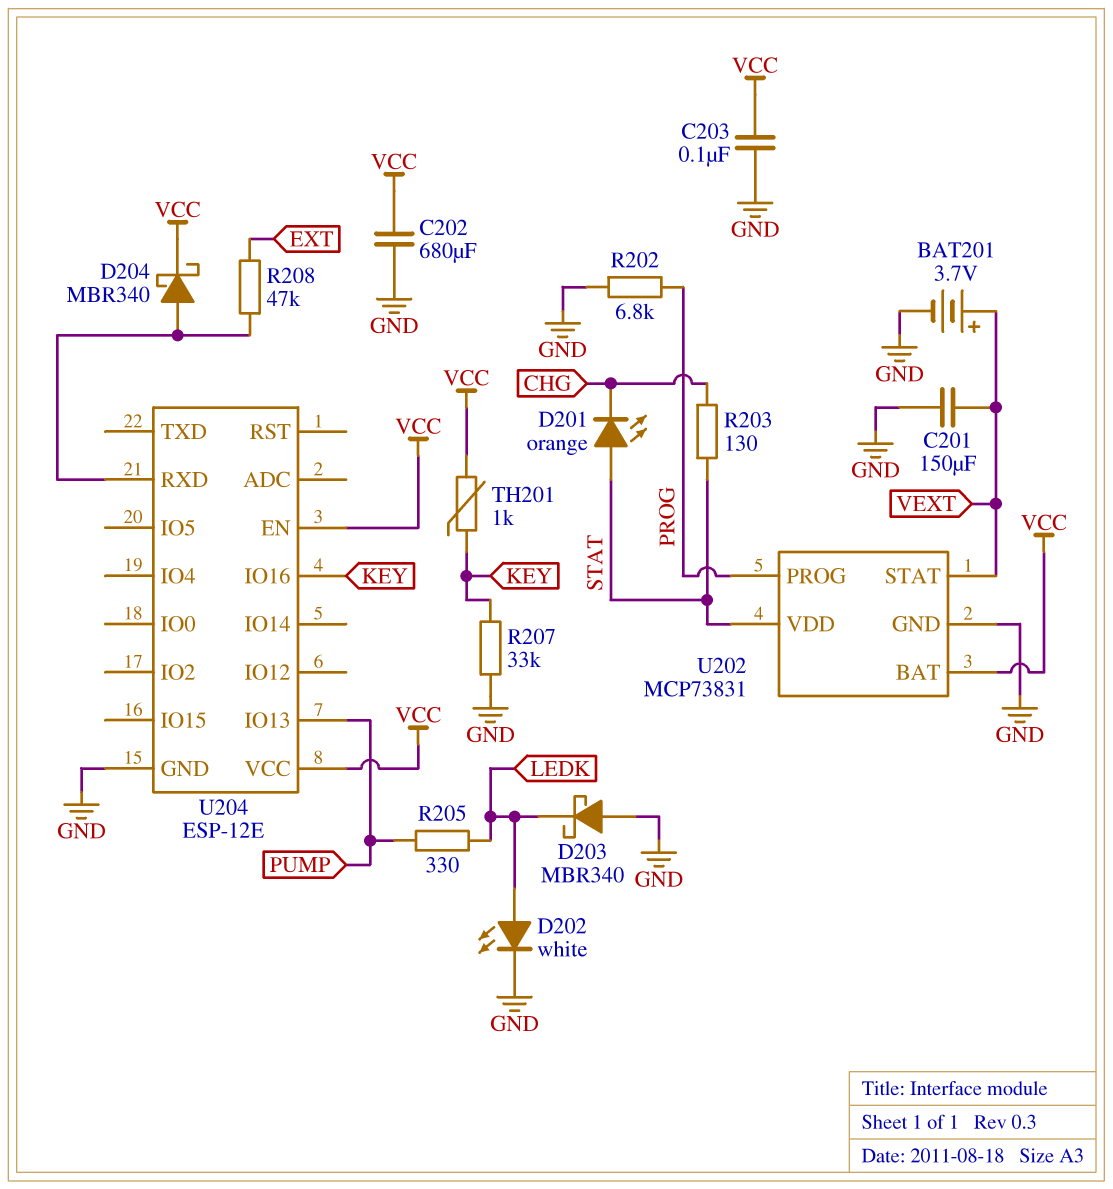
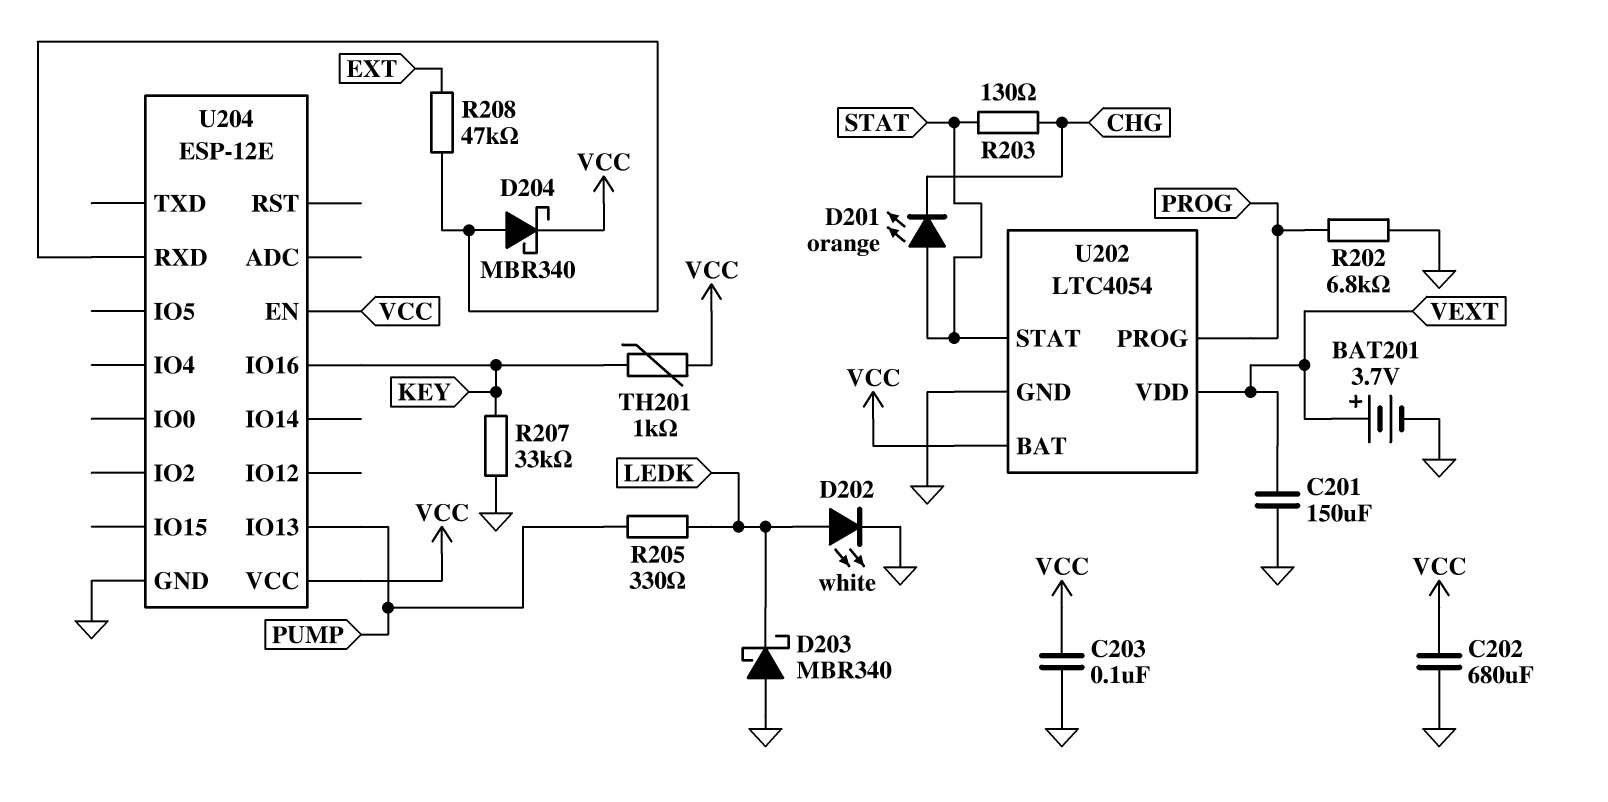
U202: MCP73831 -> LTC4054
U202 pin STAT: VEXT -> STAT
U202 pin VDD: STAT -> VEXT

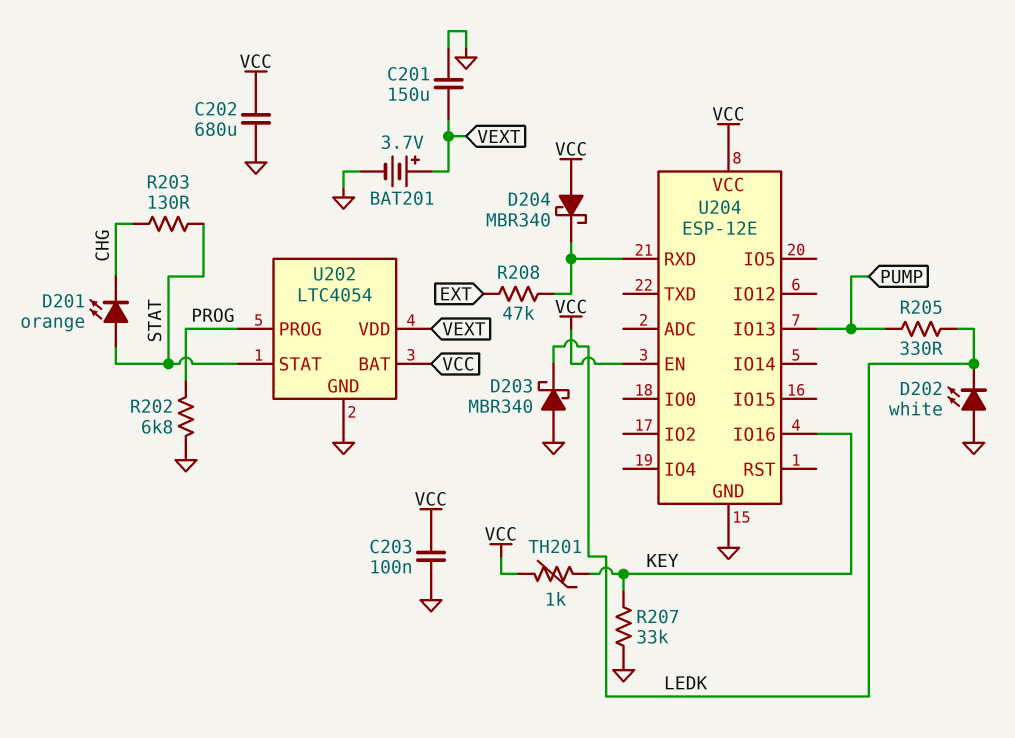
D202: LED white (A LEDK, K GND) -> LED white (A GND, K LEDK)
D204: schottky MBR340 (A U204/RXD, K VCC) -> schottky MBR340 (A VCC, K U204/RXD)

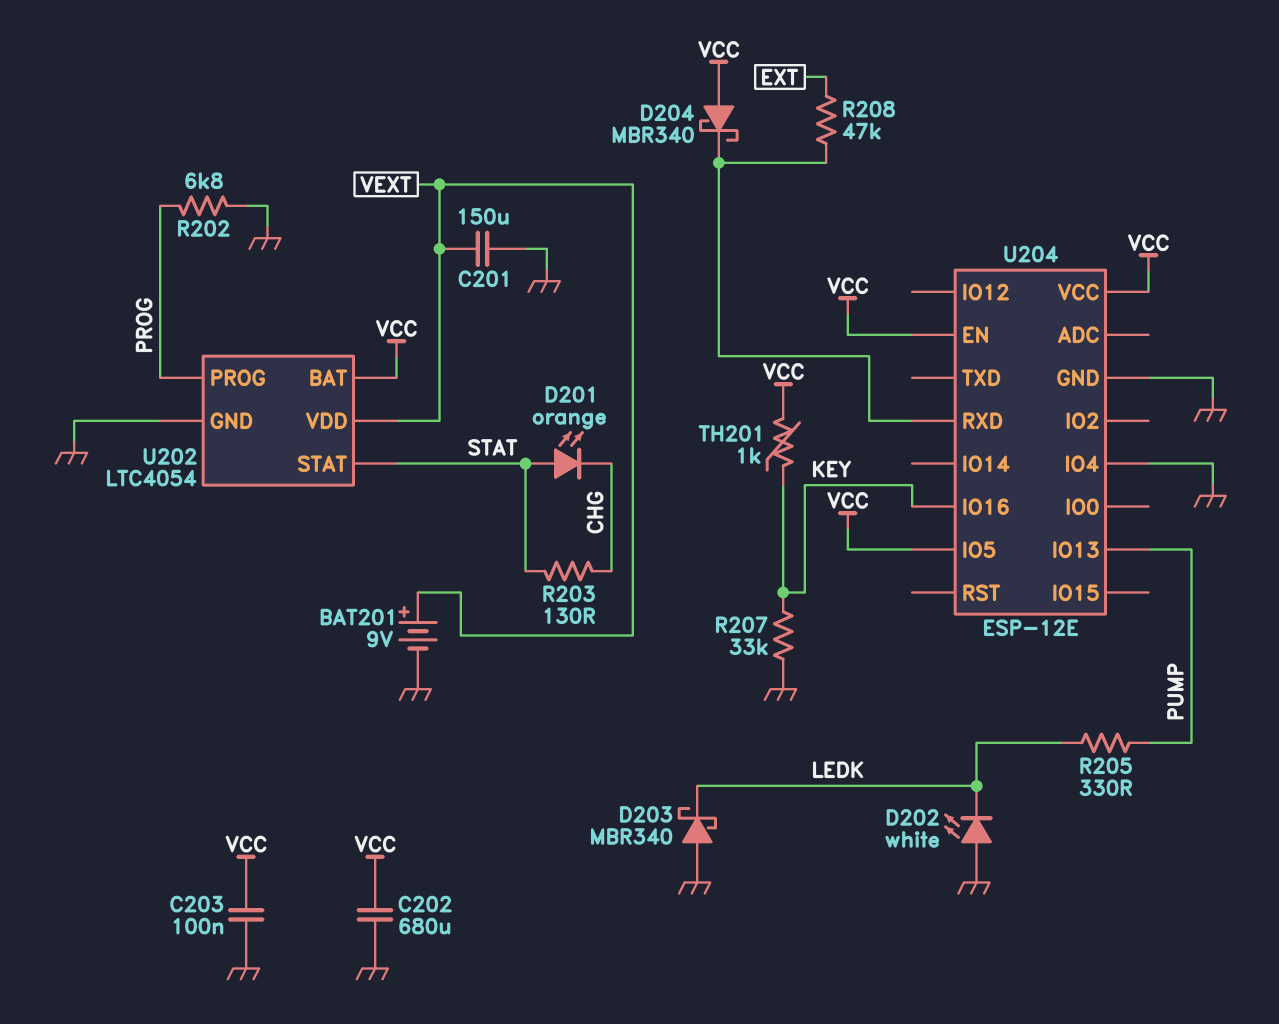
BAT201: 3.7V (plus VEXT, minus GND) -> 9V (plus VEXT, minus GND)
U204 pin IO4: none -> GND
U204 pin IO5: none -> VCC

